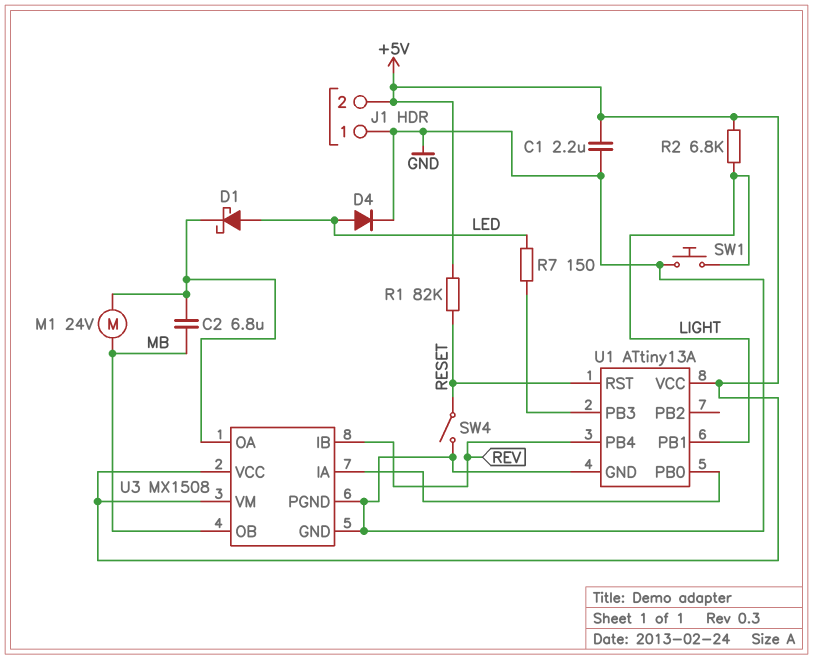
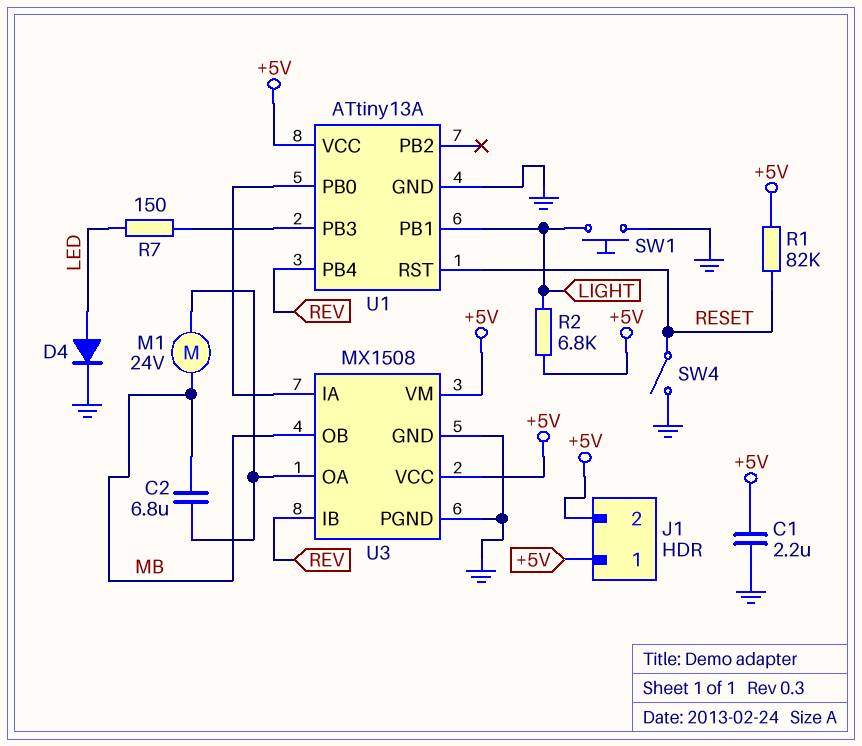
D1: schottky (A LED, K U3/OA) -> none
J1 pin 1: GND -> +5V

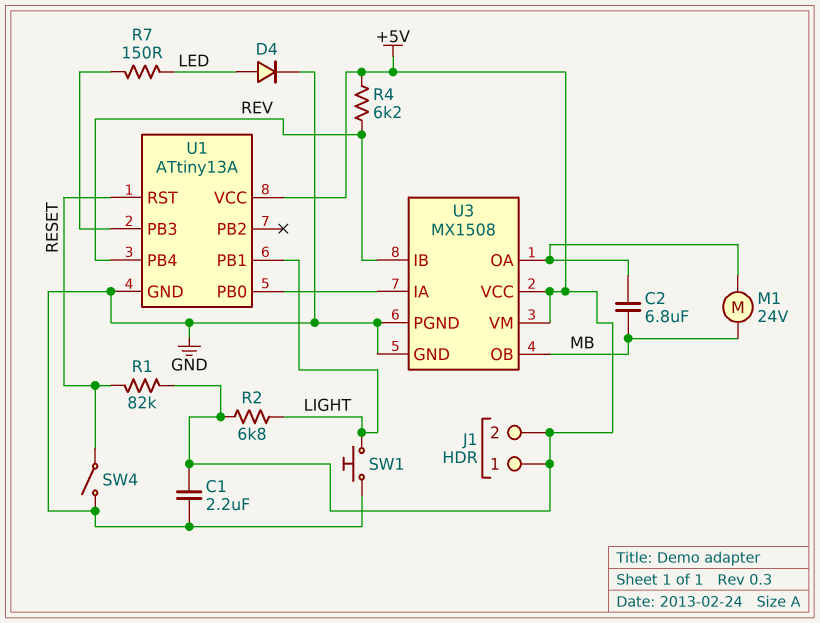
R4: none -> 6.2k (+5V, REV)

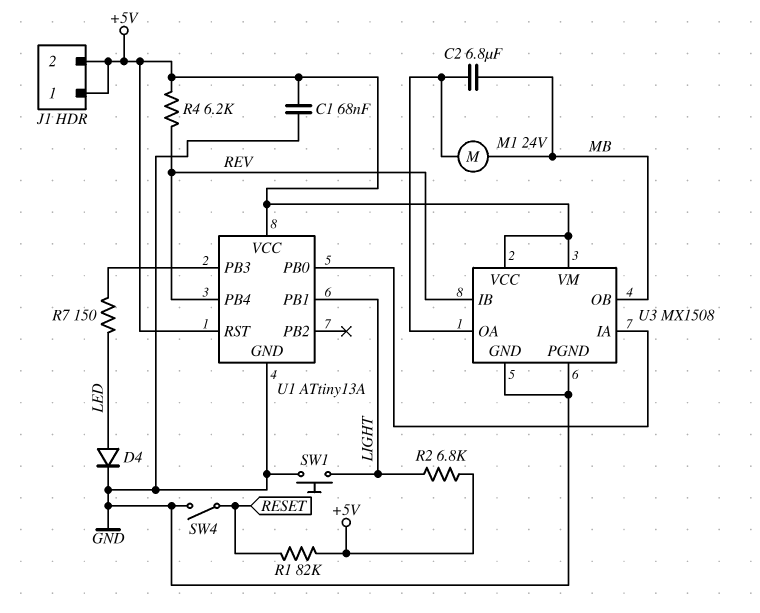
C1: 2.2uF (+5V, GND) -> 68nF (+5V, GND)
U1 pin RST: RESET -> +5V

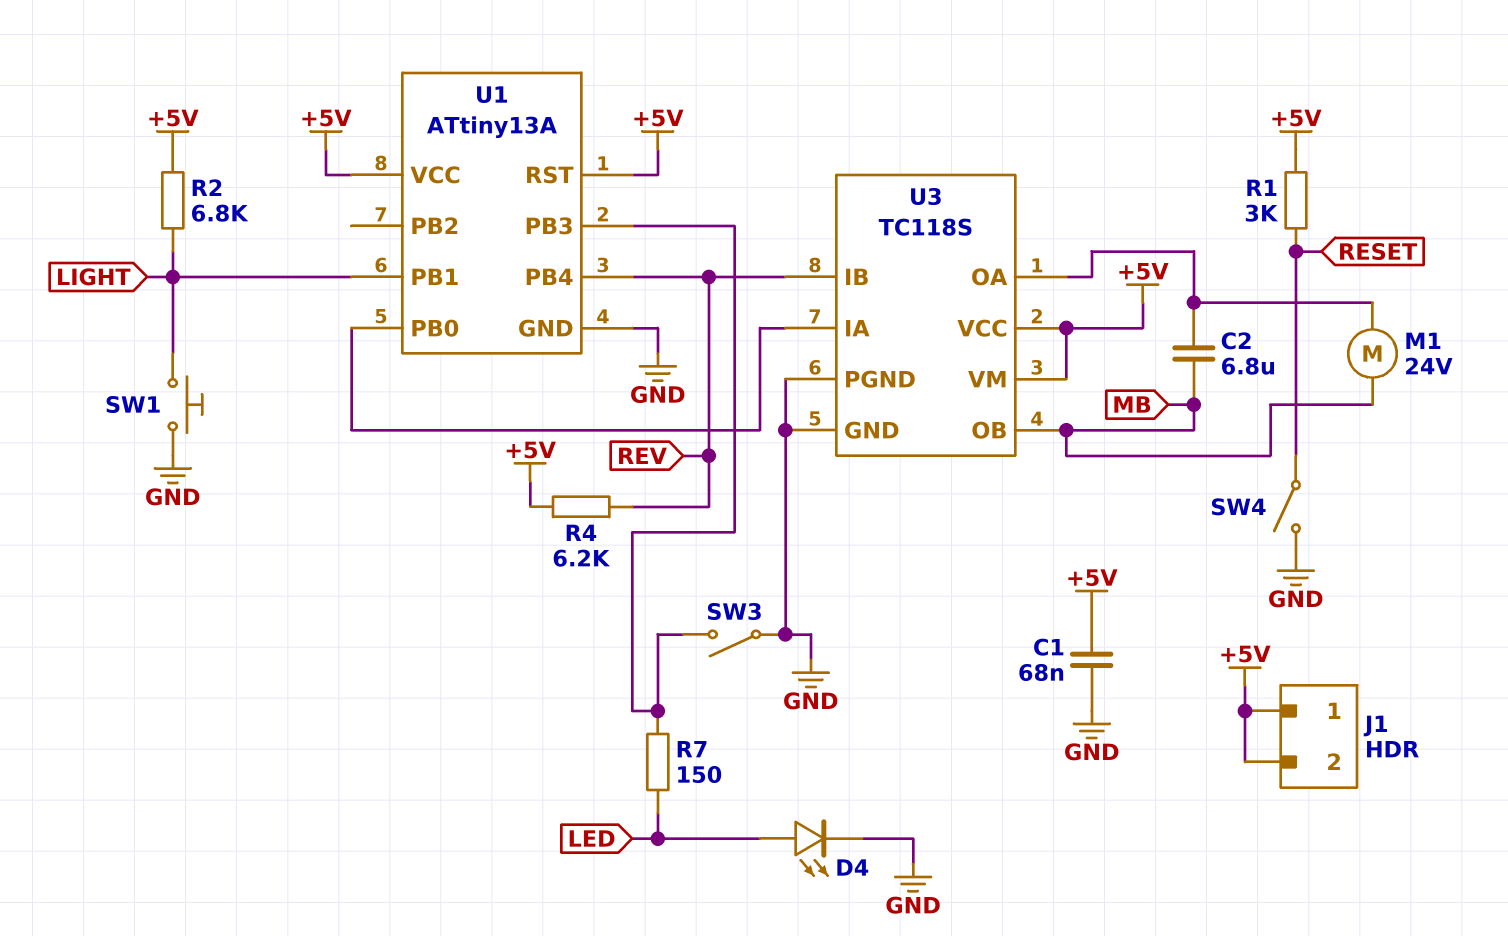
D4: diode (A LED, K GND) -> LED (A LED, K GND)
R1: 82k (+5V, RESET) -> 3k (+5V, RESET)
SW3: none -> switch (GND, U1/PB3)
U3: MX1508 -> TC118S

